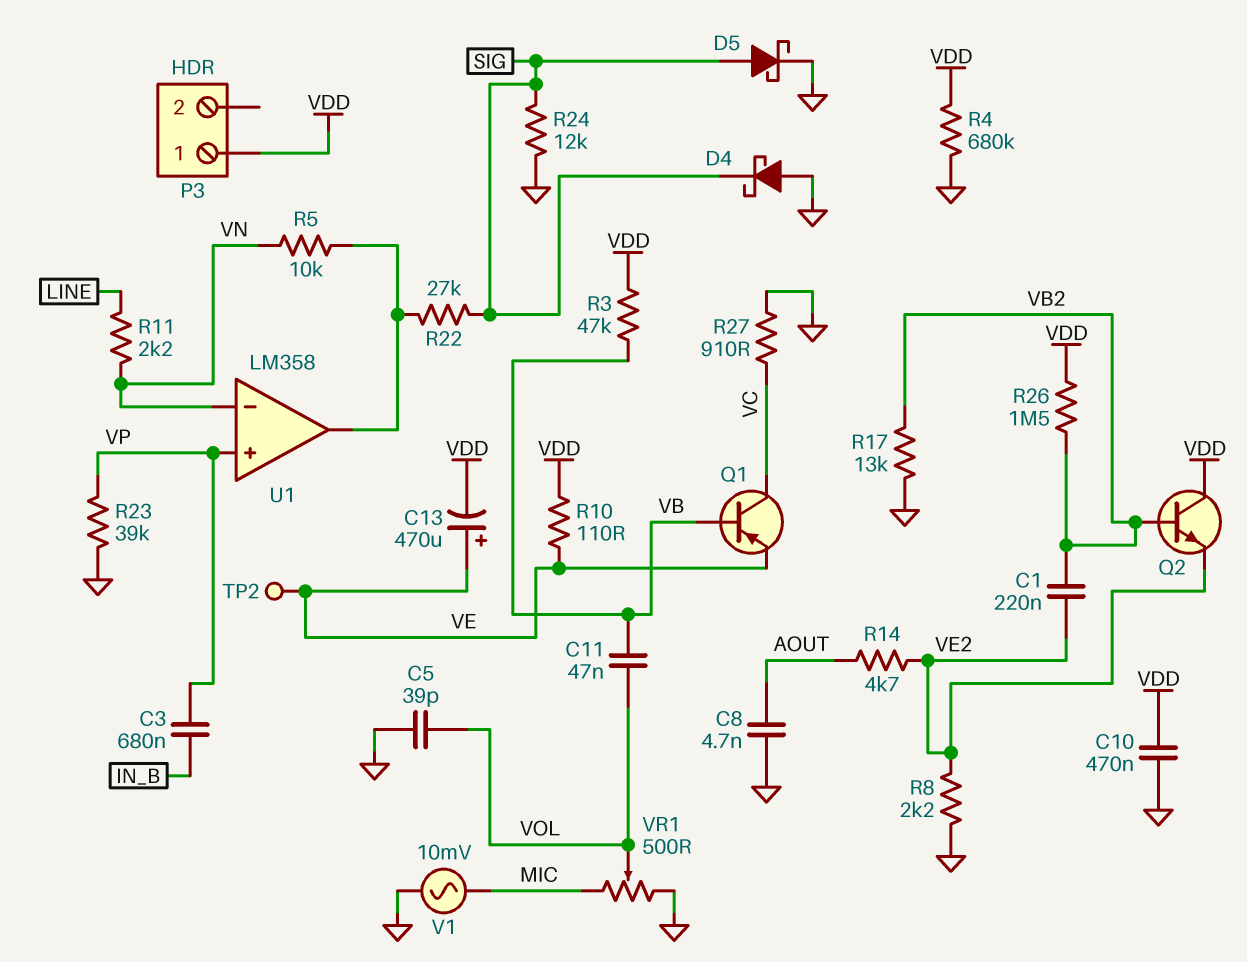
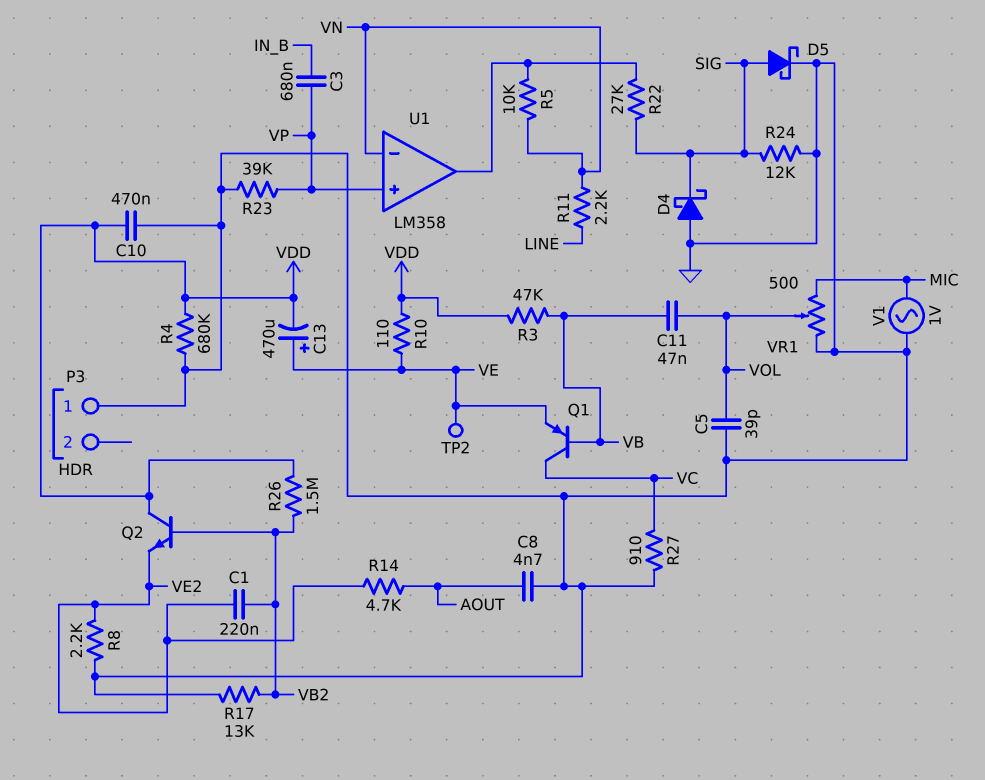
P3 pin 1: VDD -> GND
V1: AC 10mV (GND, MIC) -> AC 1V (GND, MIC)

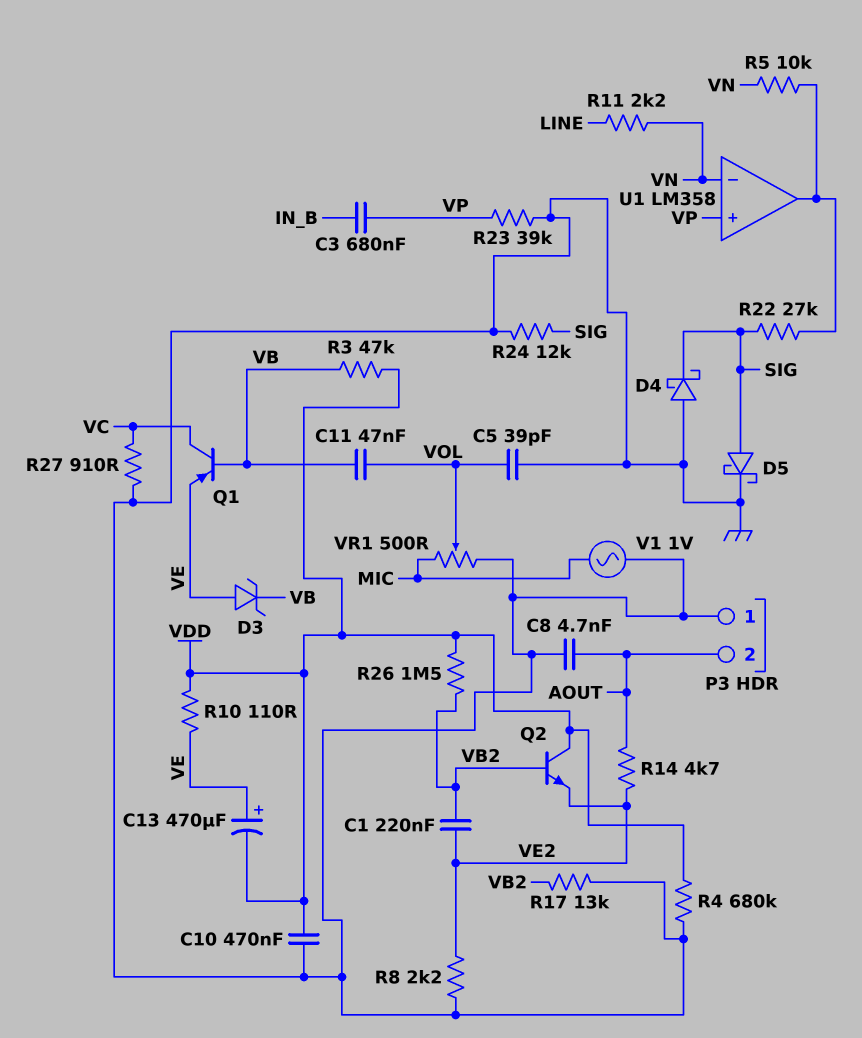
D3: none -> zener (A VE, K VB)
P3 pin 2: none -> AOUT
TP2: test point (VE) -> none

